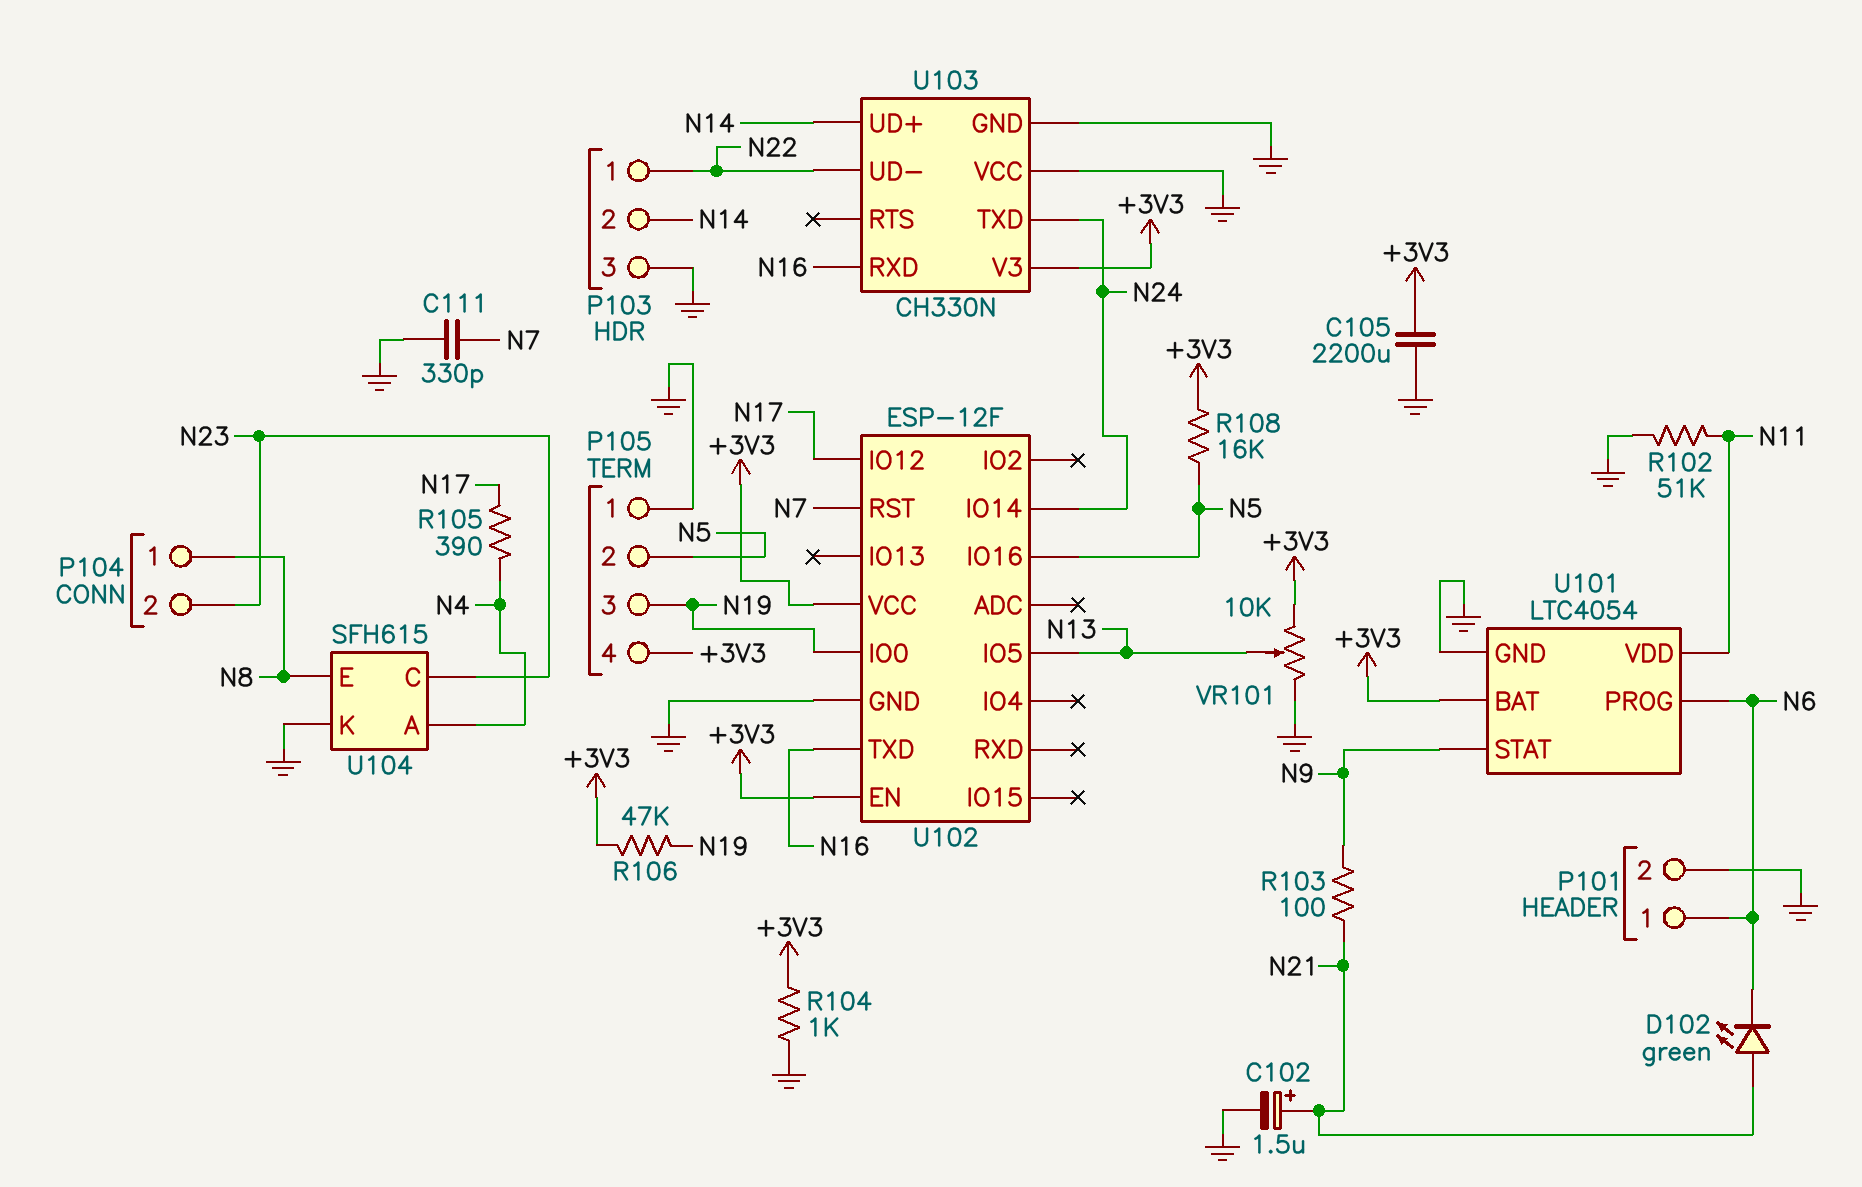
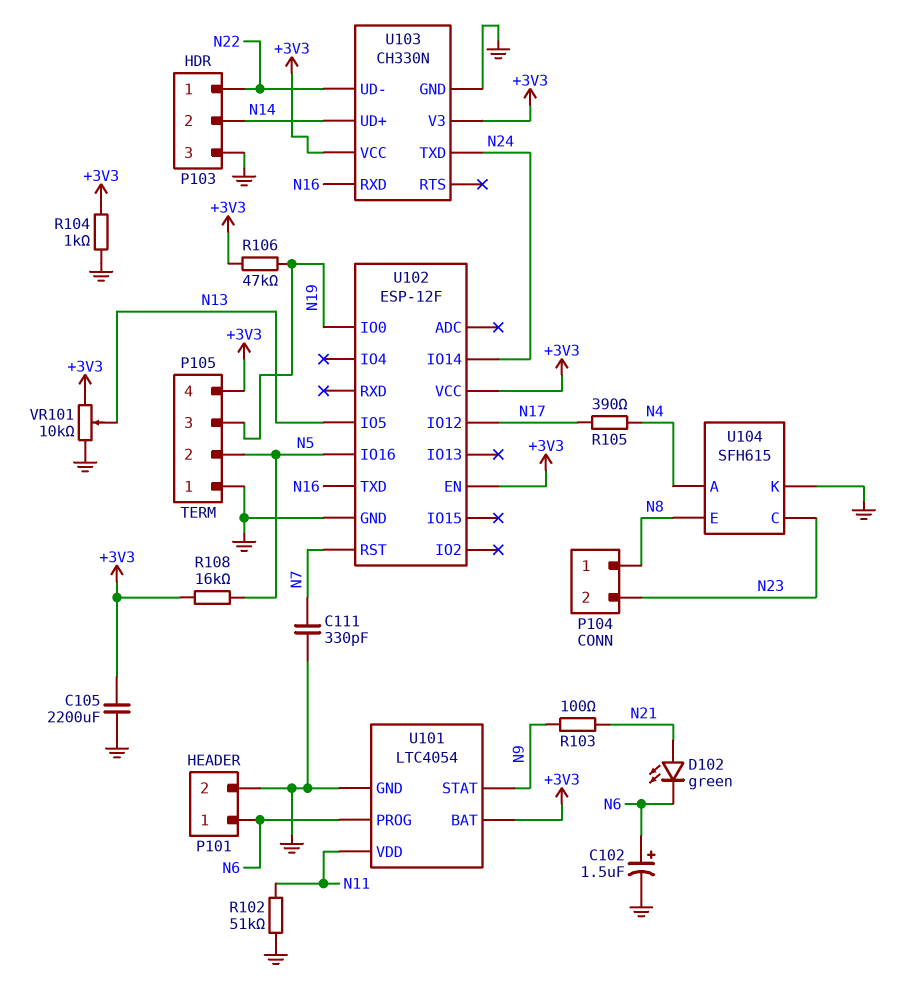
C102: 1.5uF (plus N21, minus GND) -> 1.5uF (plus N6, minus GND)
U103 pin VCC: GND -> +3V3

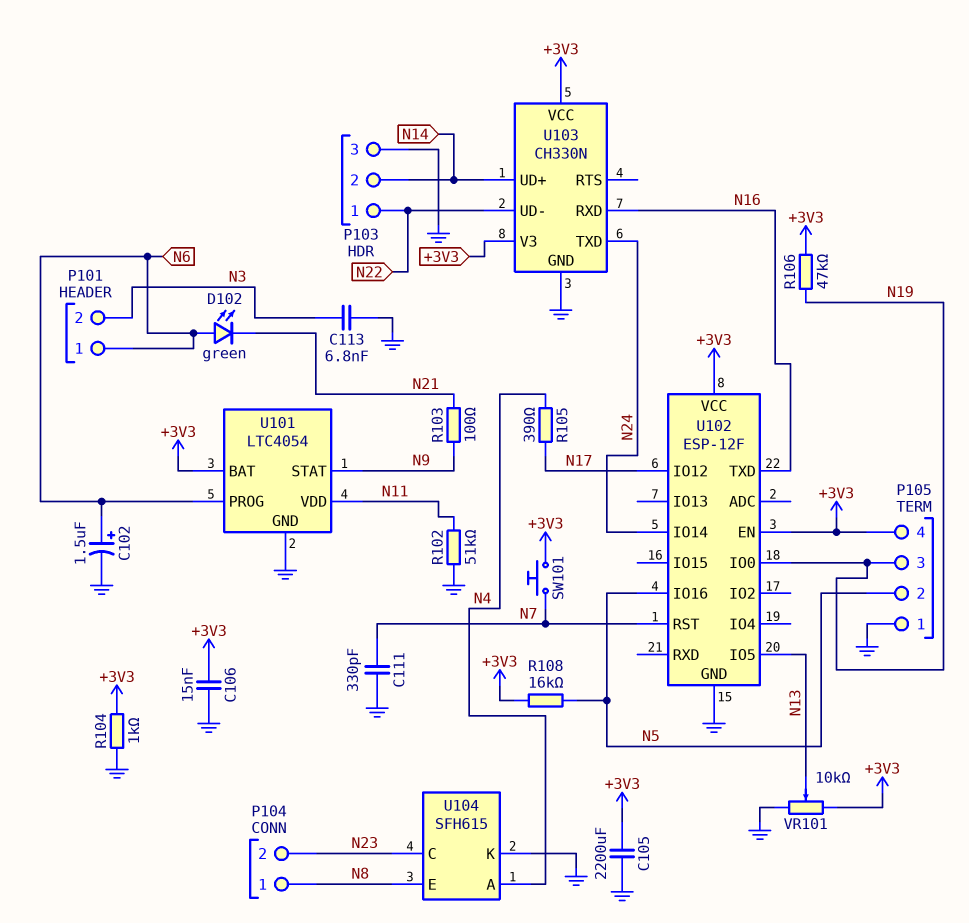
C106: none -> 15nF (+3V3, GND)
C113: none -> 6.8nF (GND, N3)
D102: LED green (A N21, K N6) -> LED green (A N6, K N21)
P101 pin 2: GND -> N3
SW101: none -> button (+3V3, N7)

